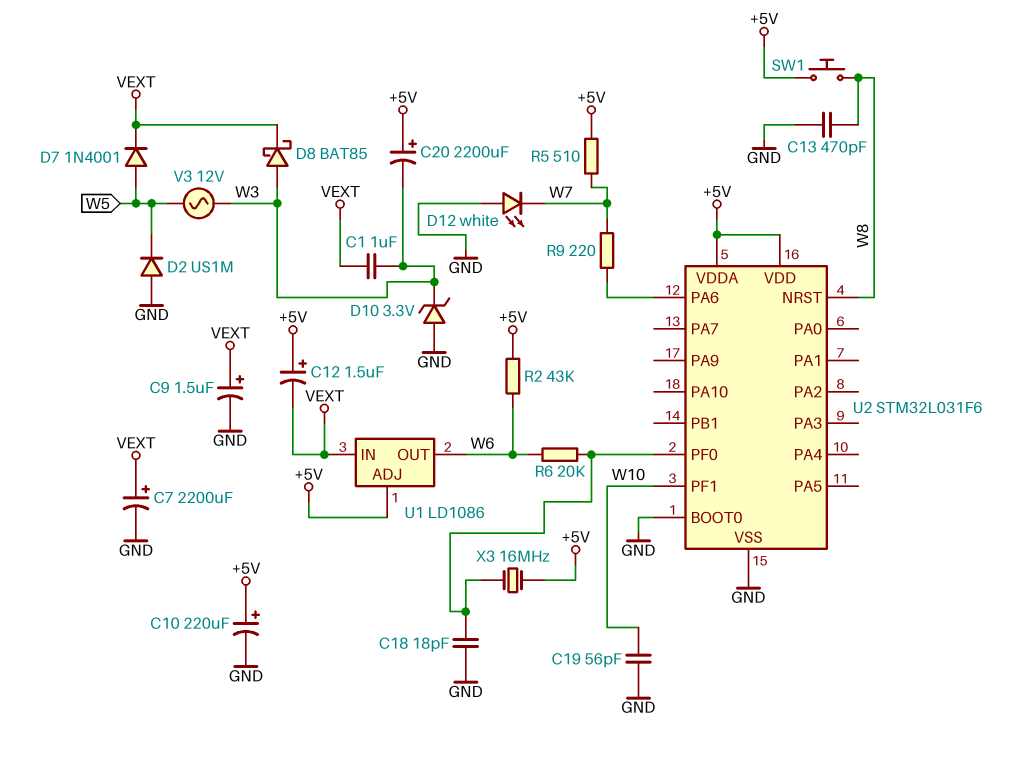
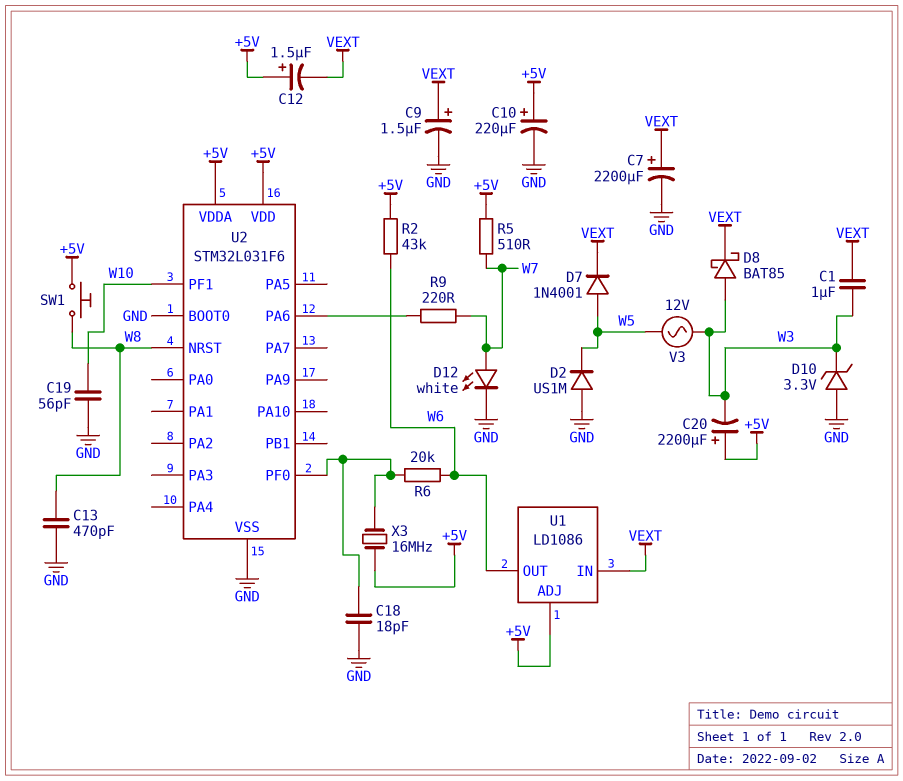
D12: LED white (A GND, K W7) -> LED white (A W7, K GND)

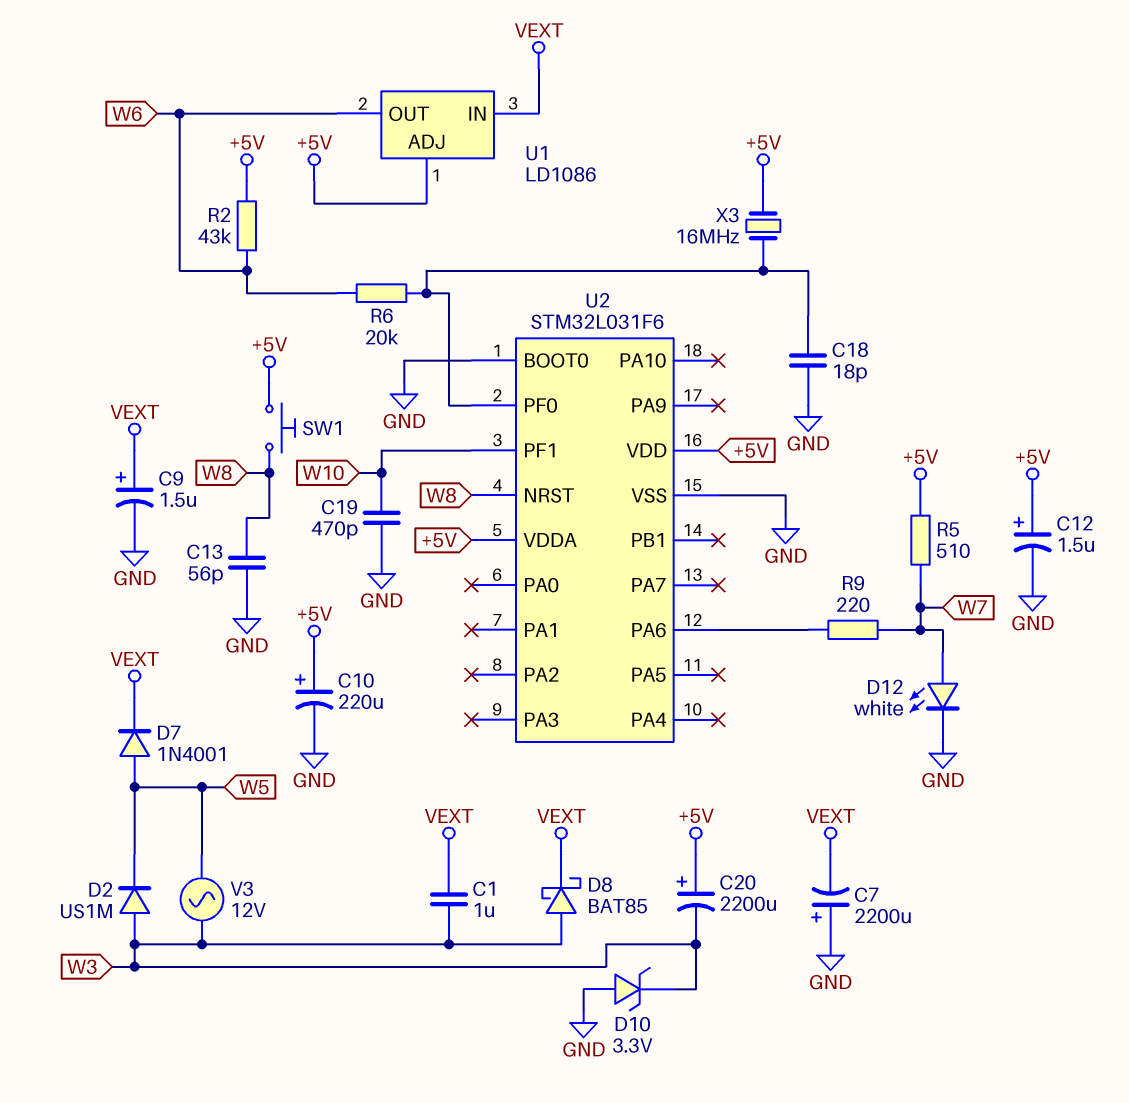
C7: 2200uF (plus VEXT, minus GND) -> 2200uF (plus GND, minus VEXT)
C12: 1.5uF (plus +5V, minus VEXT) -> 1.5uF (plus +5V, minus GND)
C13: 470pF (GND, W8) -> 56pF (GND, W8)
C19: 56pF (GND, W10) -> 470pF (GND, W10)
D2: diode US1M (A GND, K W5) -> diode US1M (A W3, K W5)

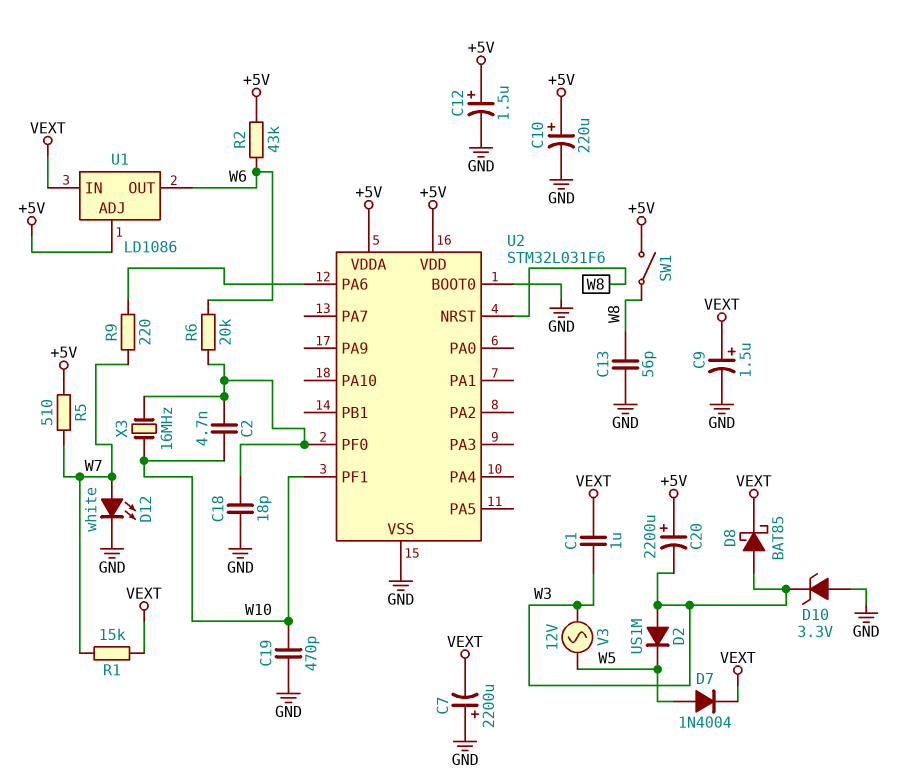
C2: none -> 4.7nF (U2/PF0, W10)
D7: diode 1N4001 (A W5, K VEXT) -> diode 1N4004 (A W5, K VEXT)
R1: none -> 15k (VEXT, W7)
SW1: button (+5V, W8) -> switch (+5V, W8)
X3: 16MHz (+5V, U2/PF0) -> 16MHz (U2/PF0, W10)

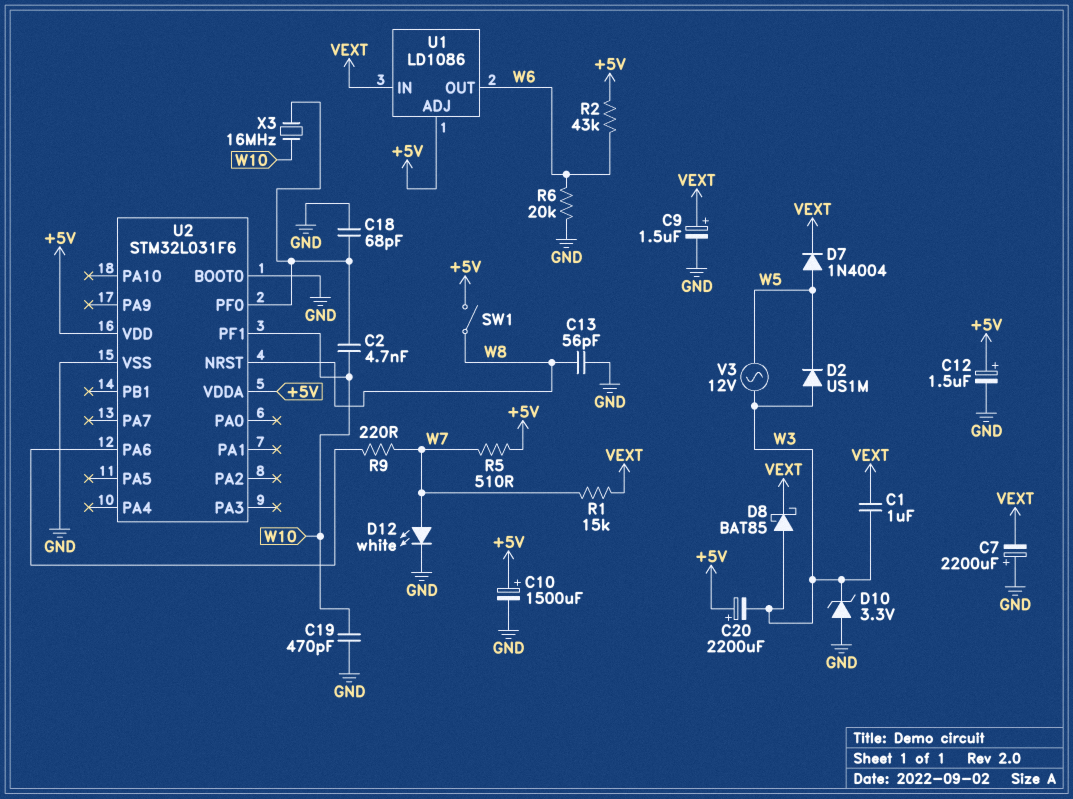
C10: 220uF (plus +5V, minus GND) -> 1500uF (plus +5V, minus GND)
C18: 18pF (GND, U2/PF0) -> 68pF (GND, U2/PF0)
R6: 20k (U2/PF0, W6) -> 20k (GND, W6)

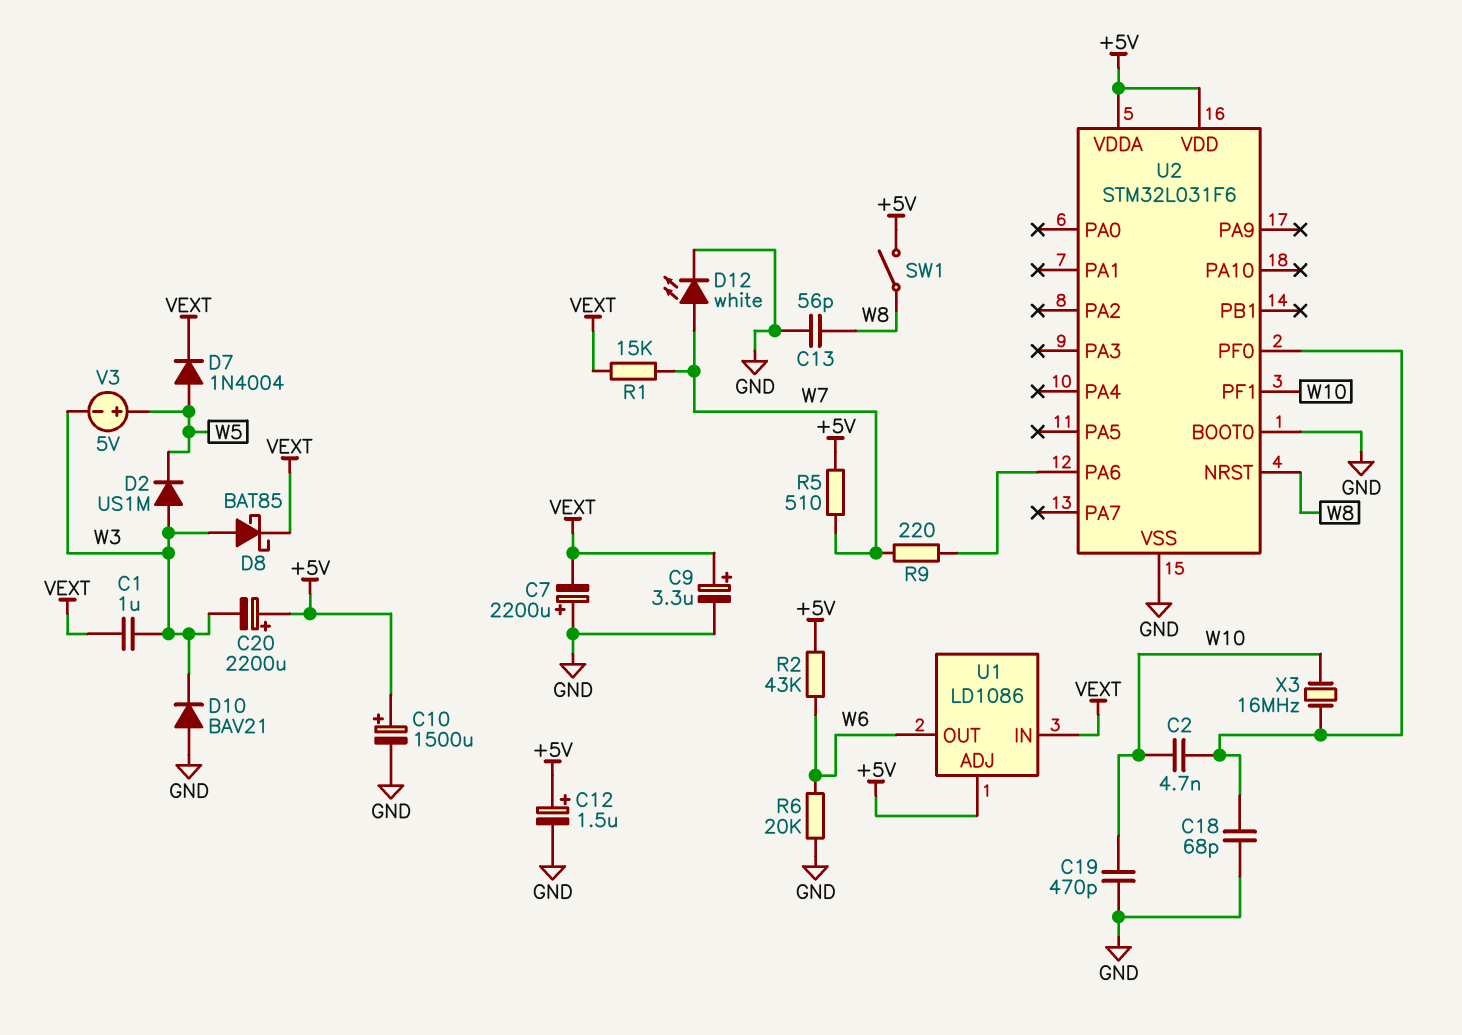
C9: 1.5uF (plus VEXT, minus GND) -> 3.3uF (plus VEXT, minus GND)
D10: zener 3.3V (A GND, K W3) -> diode BAV21 (A GND, K W3)
V3: AC 12V (W3, W5) -> 5V (plus W5, minus W3)

